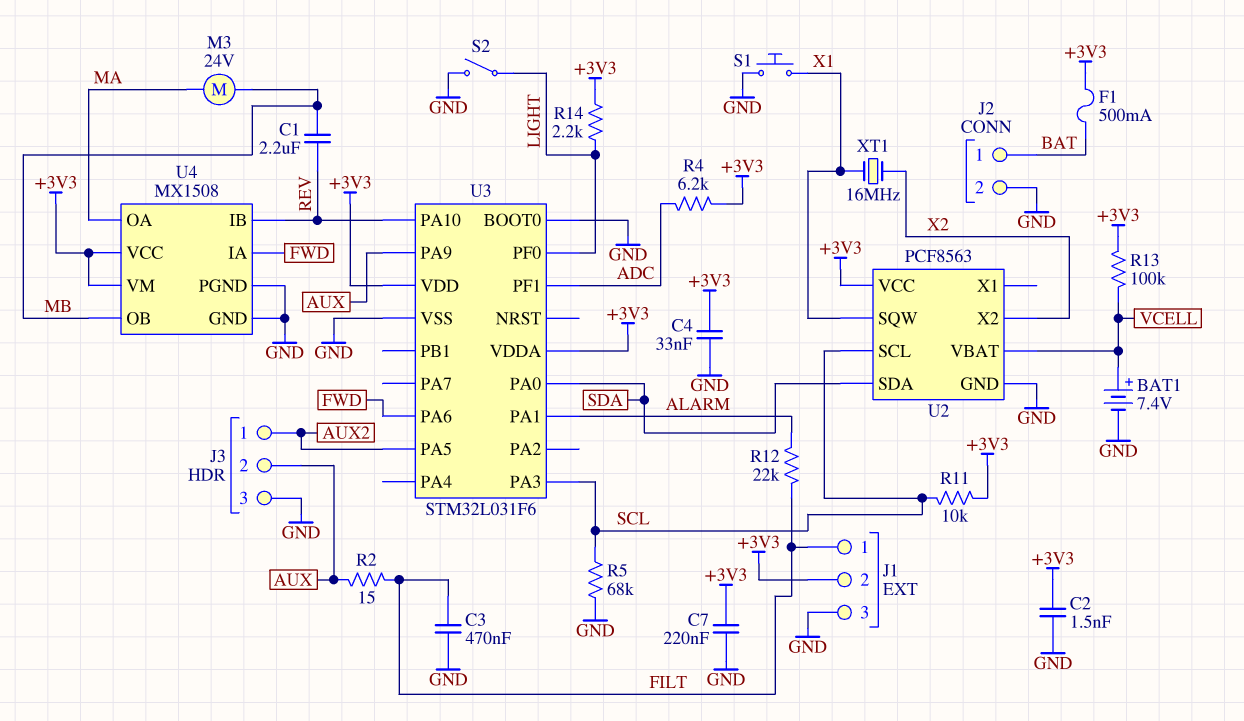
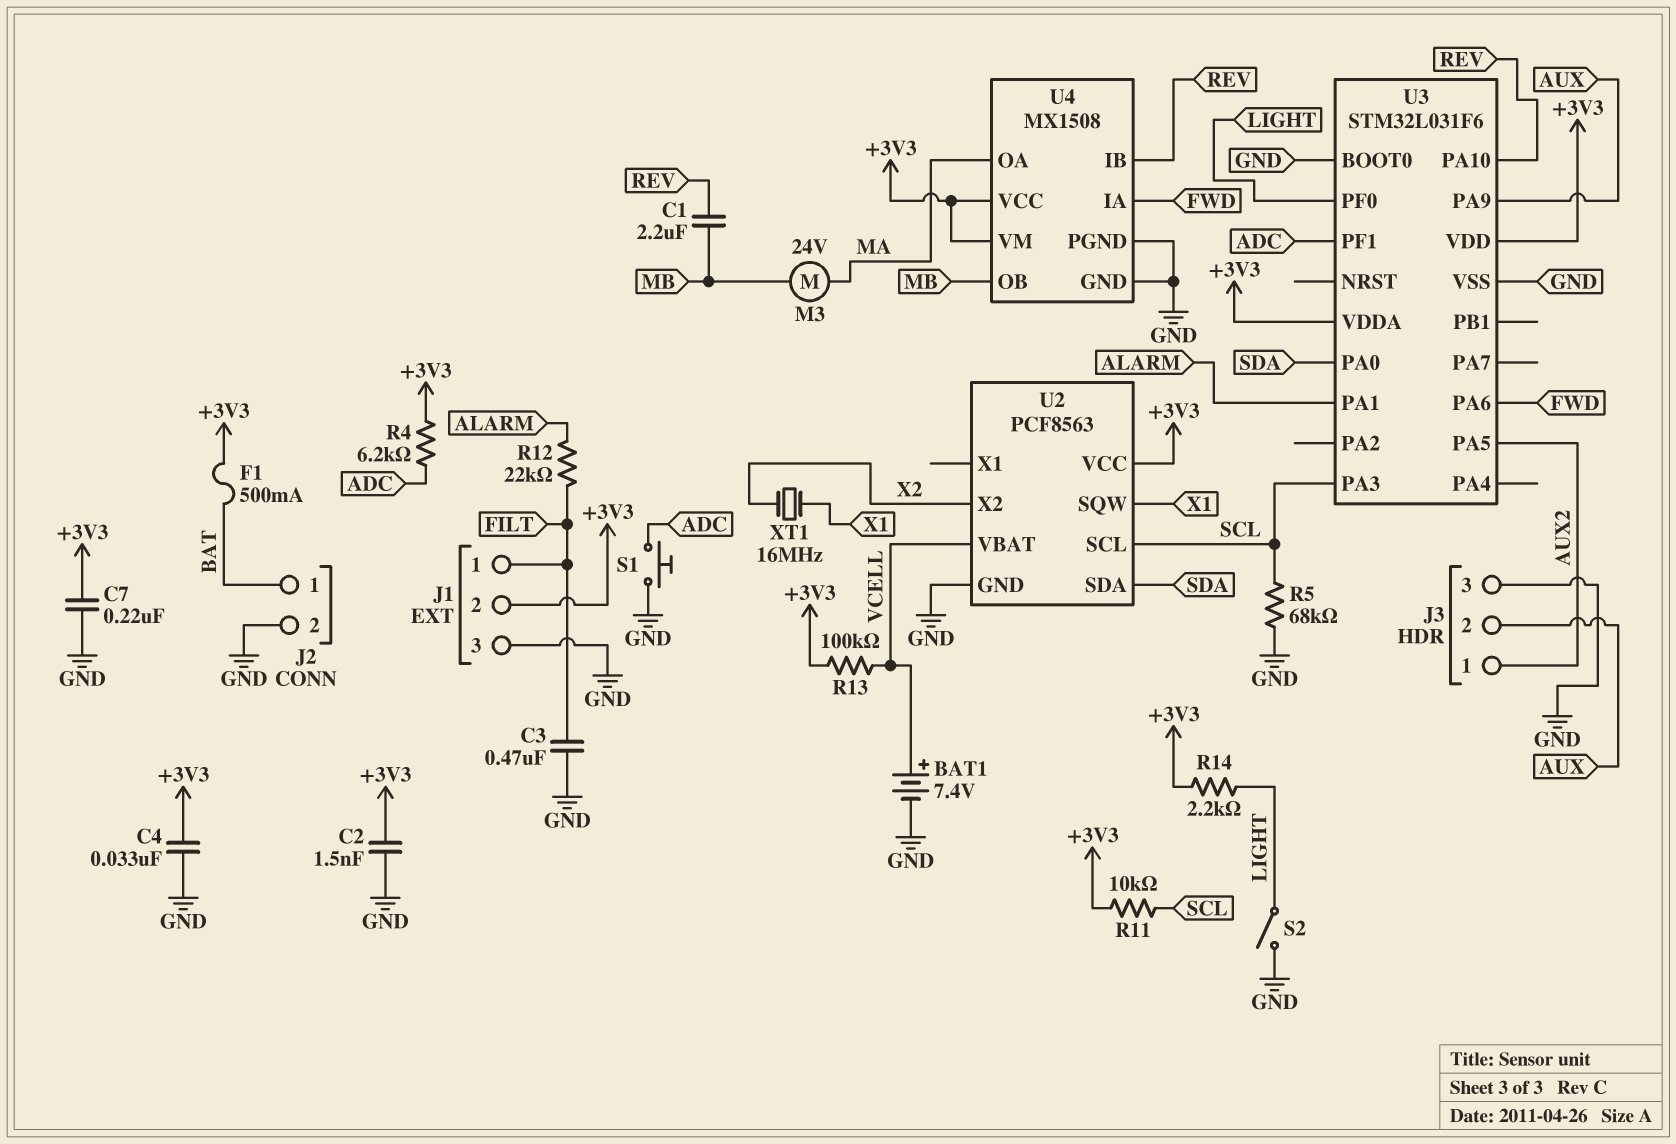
R2: 15 (AUX, FILT) -> none
S1: button (GND, X1) -> button (ADC, GND)

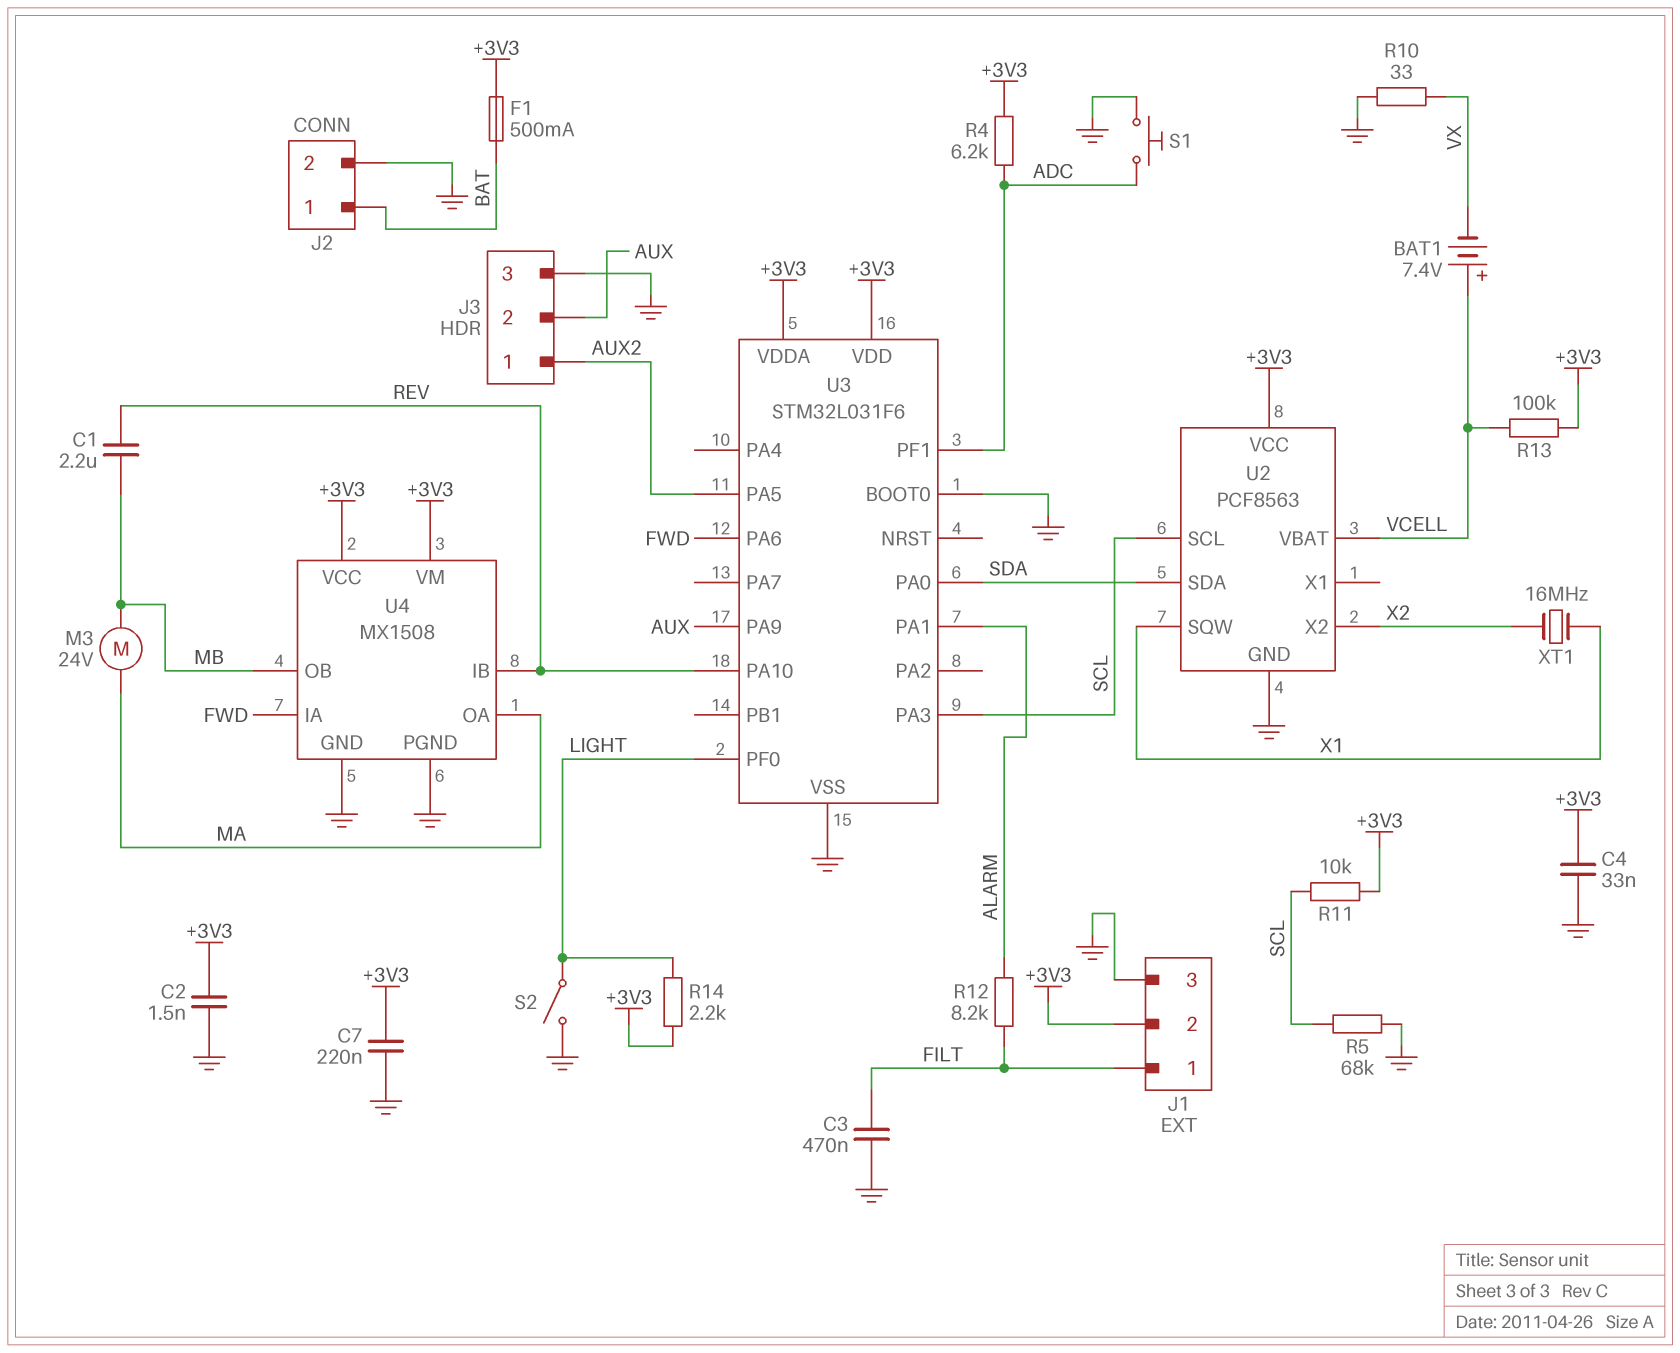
BAT1: 7.4V (plus VCELL, minus GND) -> 7.4V (plus VCELL, minus VX)
R10: none -> 33 (GND, VX)
R12: 22k (ALARM, FILT) -> 8.2k (ALARM, FILT)

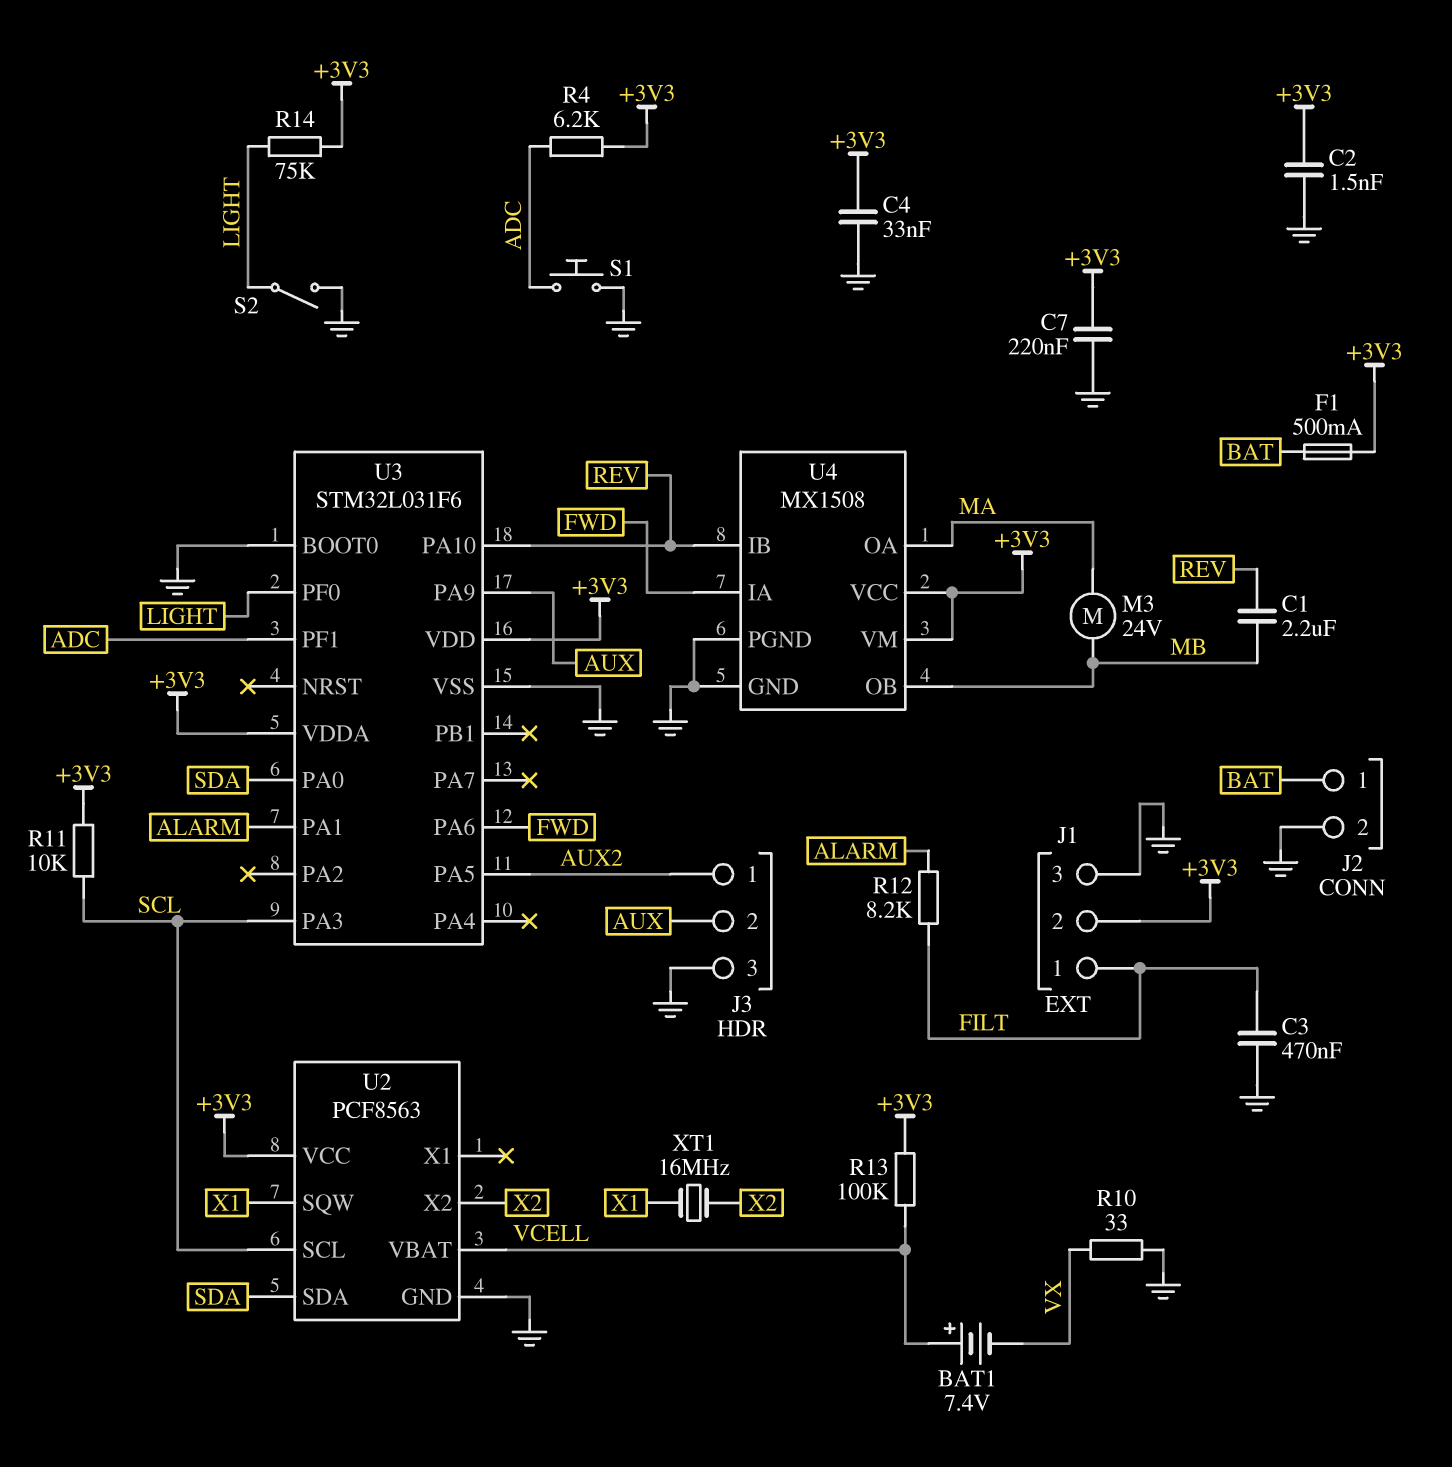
R5: 68k (GND, SCL) -> none
R14: 2.2k (+3V3, LIGHT) -> 75k (+3V3, LIGHT)

